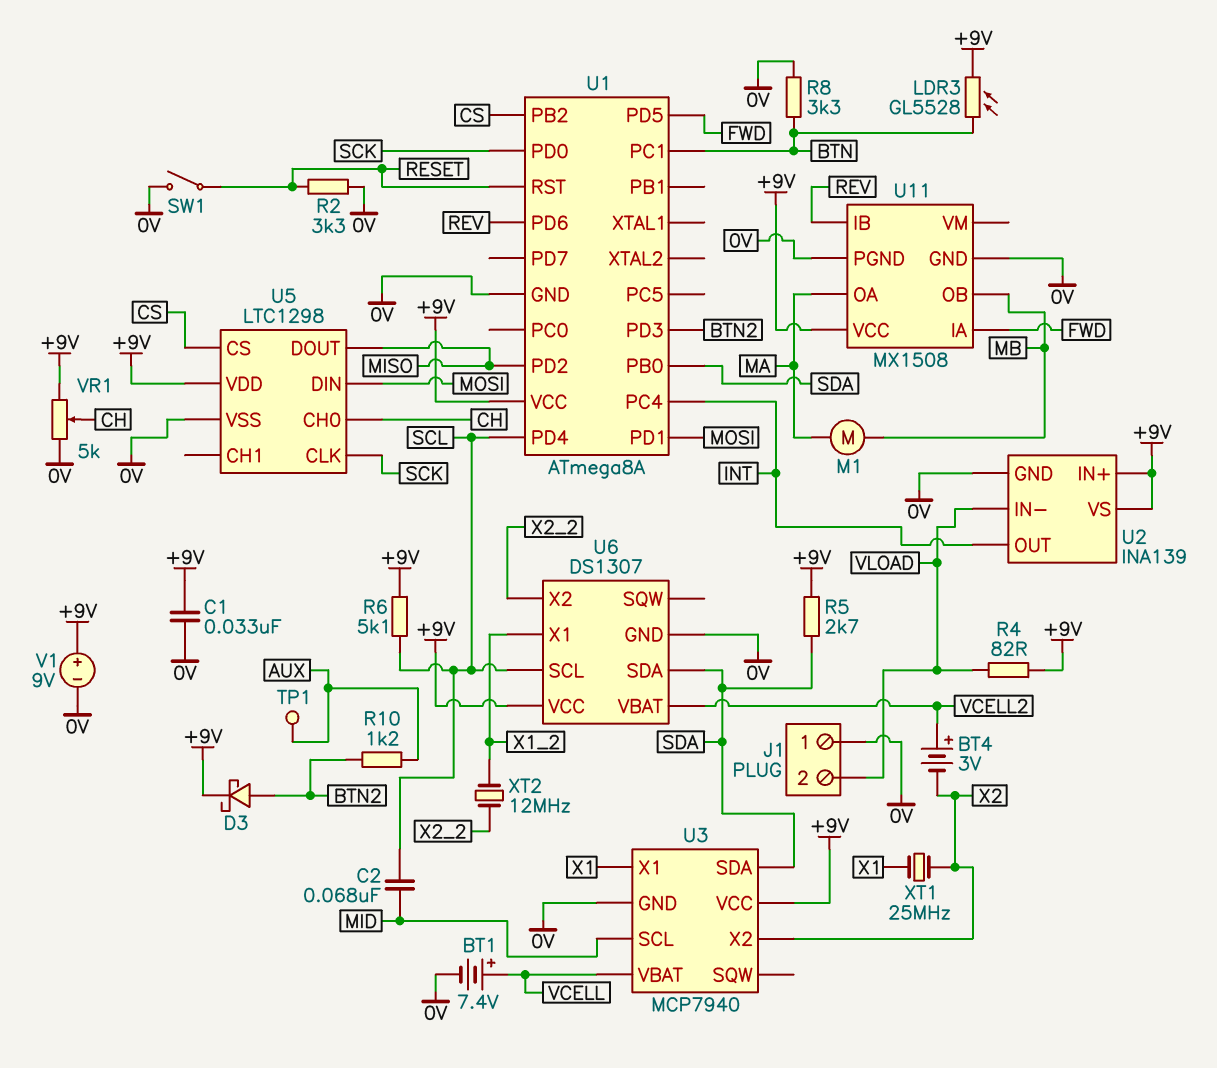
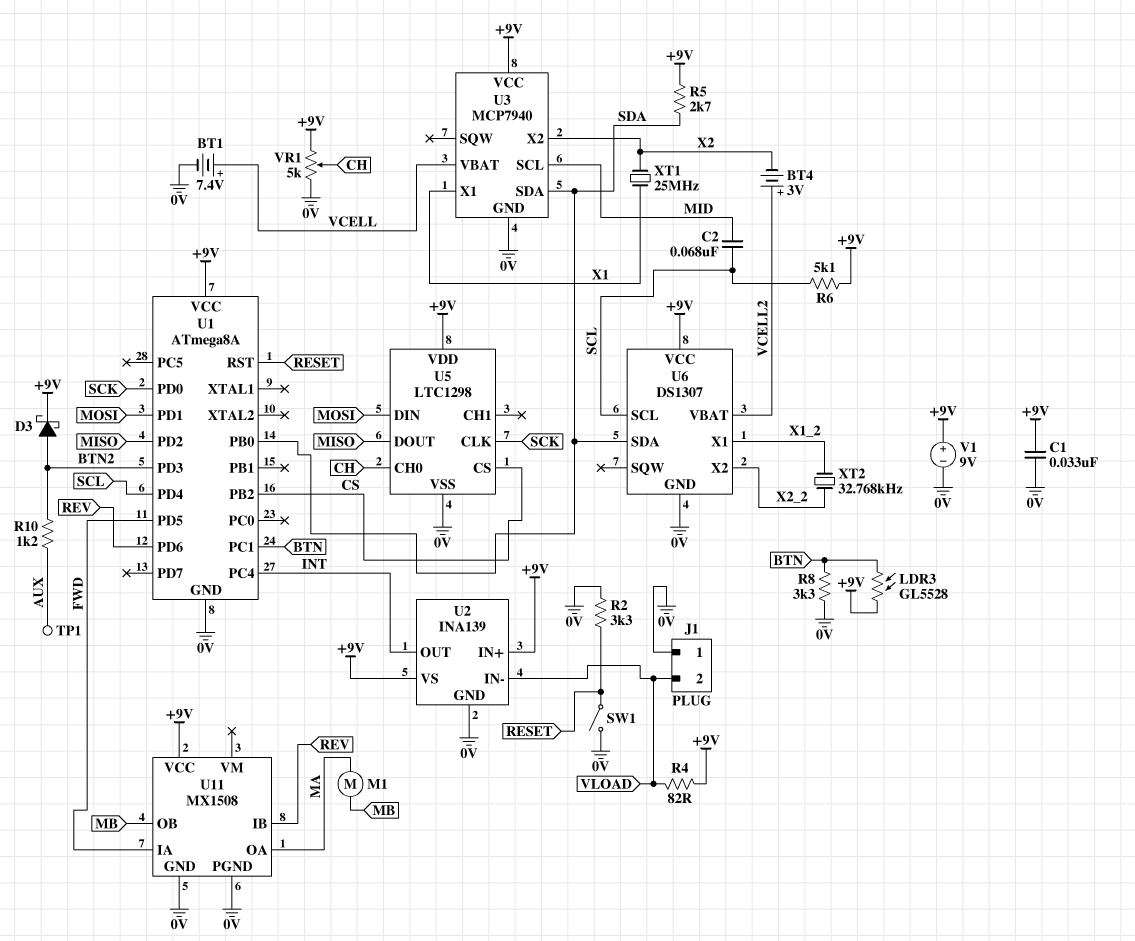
XT2: 12MHz (X1_2, X2_2) -> 32.768kHz (X1_2, X2_2)

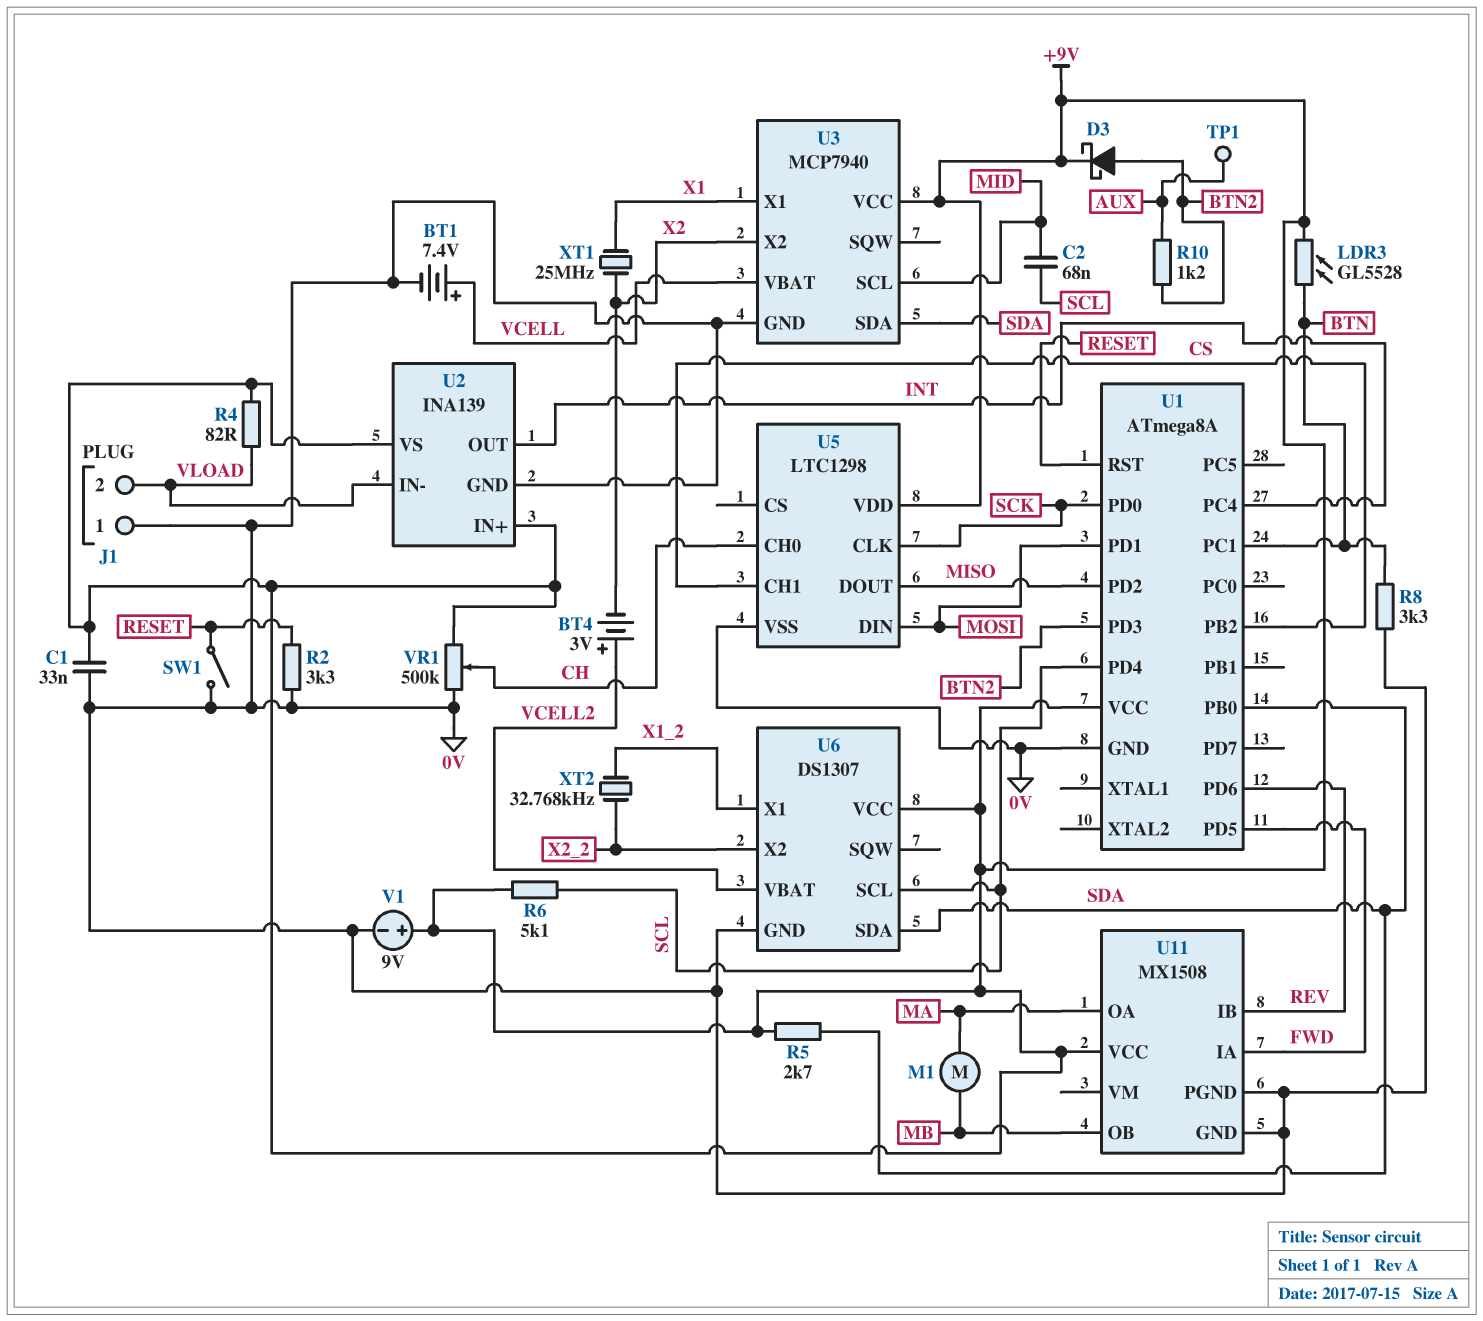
U5 pin CH1: none -> CS
U5 pin CS: CS -> none
VR1: 5k (+9V, 0V, wiper CH) -> 500k (+9V, 0V, wiper CH)

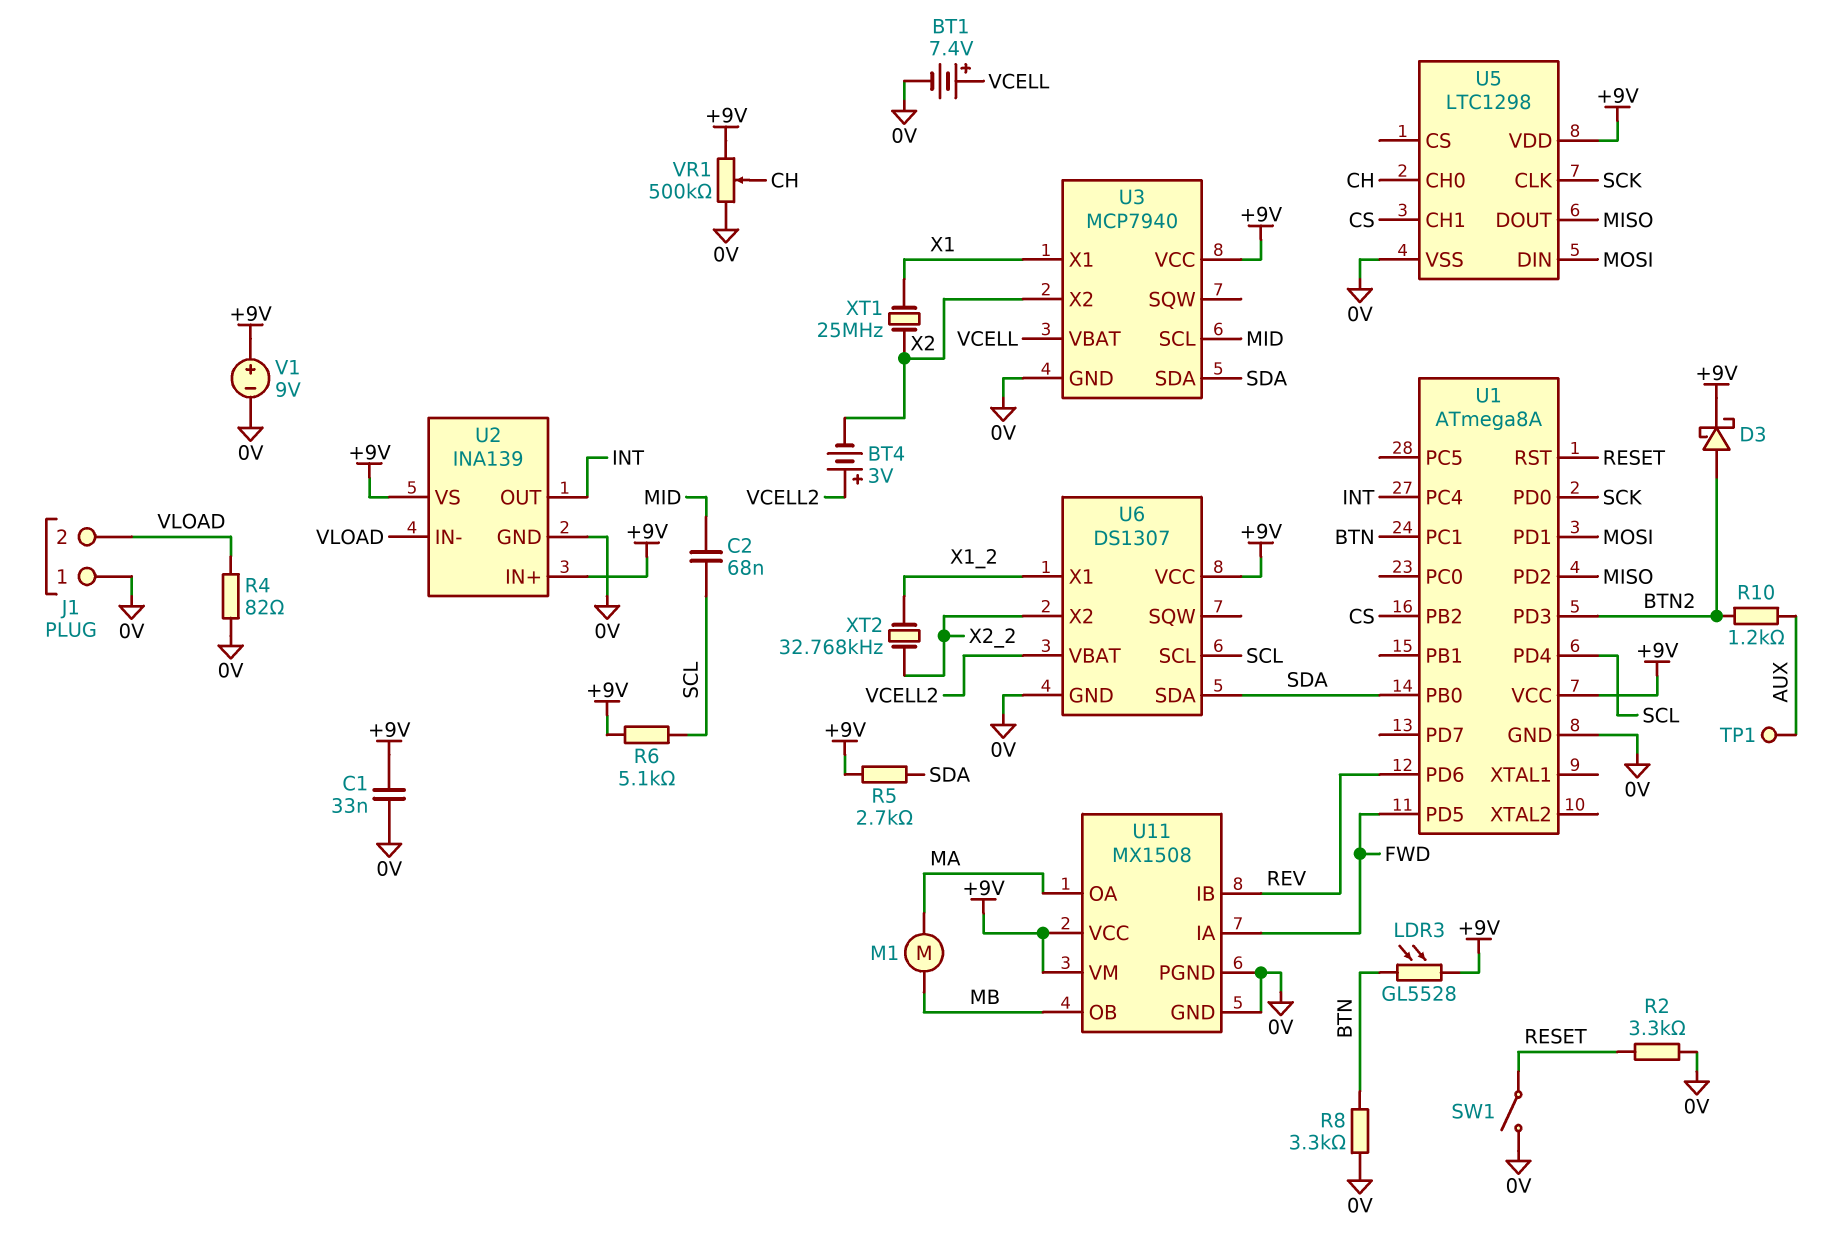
R4: 82 (+9V, VLOAD) -> 82 (0V, VLOAD)
U11 pin VM: none -> +9V

